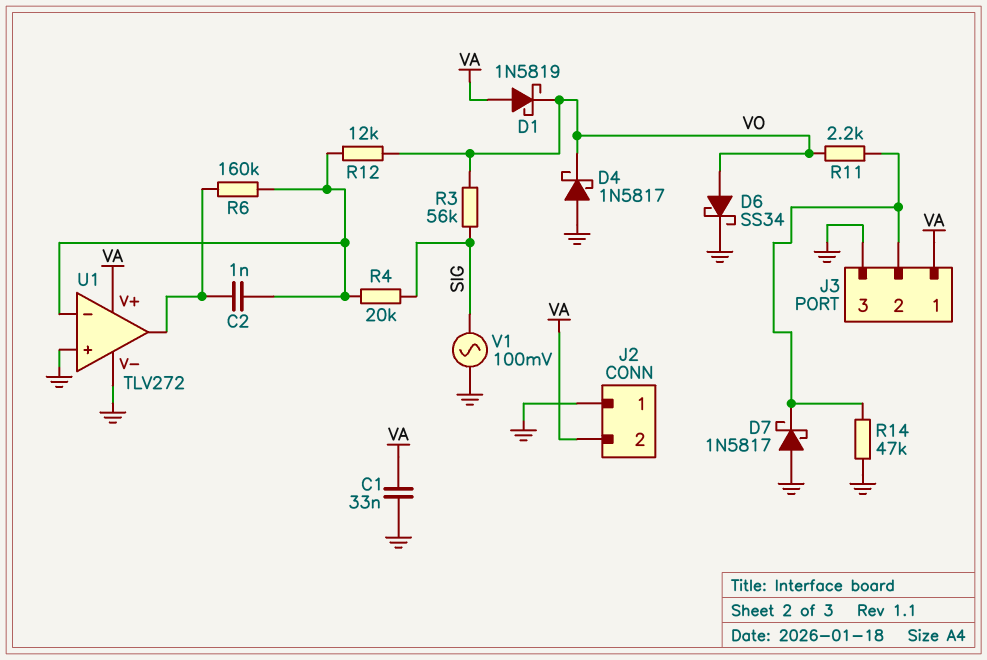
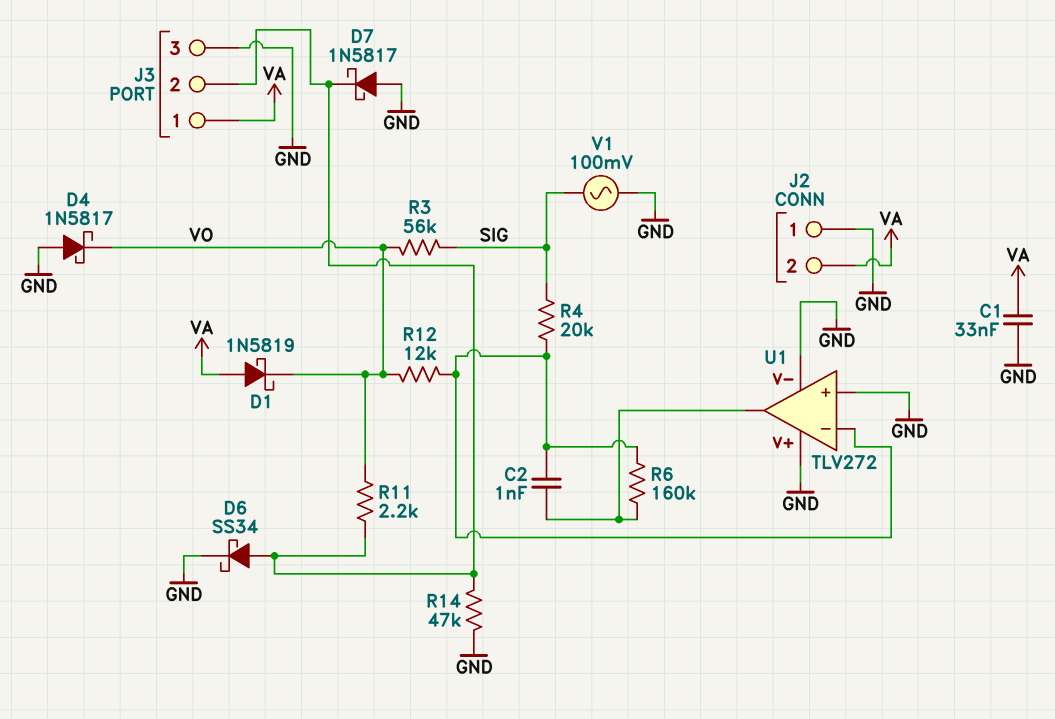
D6: schottky SS34 (A VO, K GND) -> schottky SS34 (A J3/2, K GND)
U1 pin V+: VA -> GND

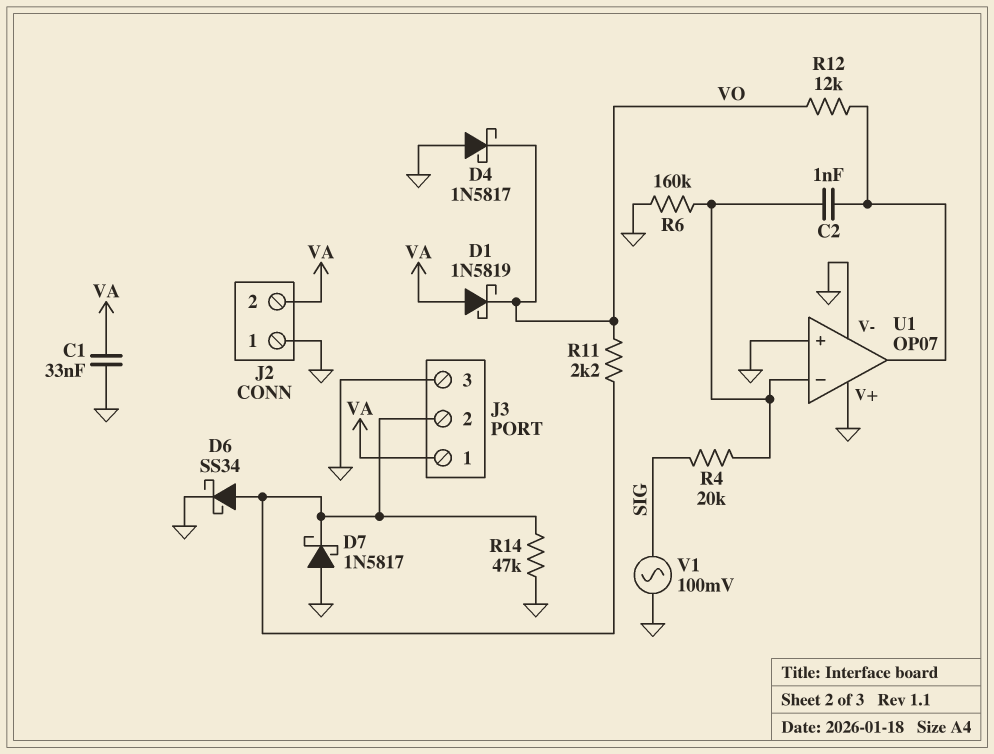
R3: 56k (SIG, VO) -> none
R6: 160k (U1/in-, U1/out) -> 160k (GND, U1/in-)
R12: 12k (U1/in-, VO) -> 12k (U1/out, VO)
U1: TLV272 -> OP07

